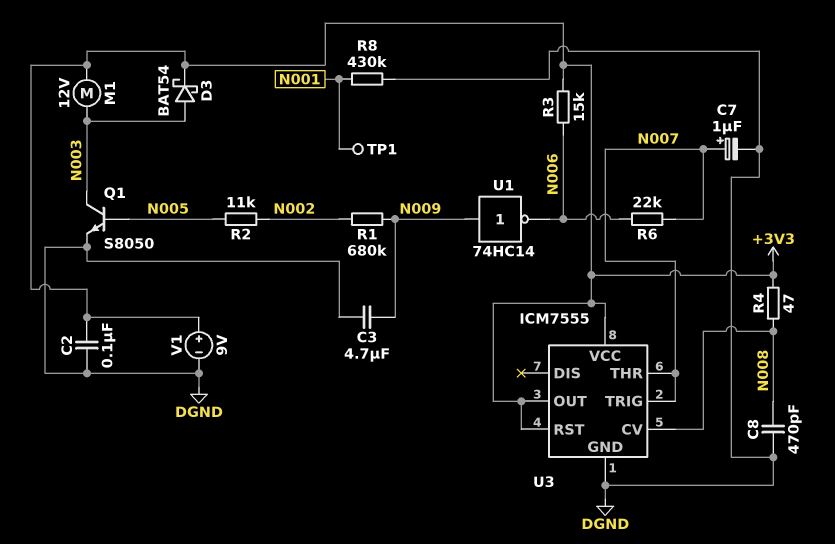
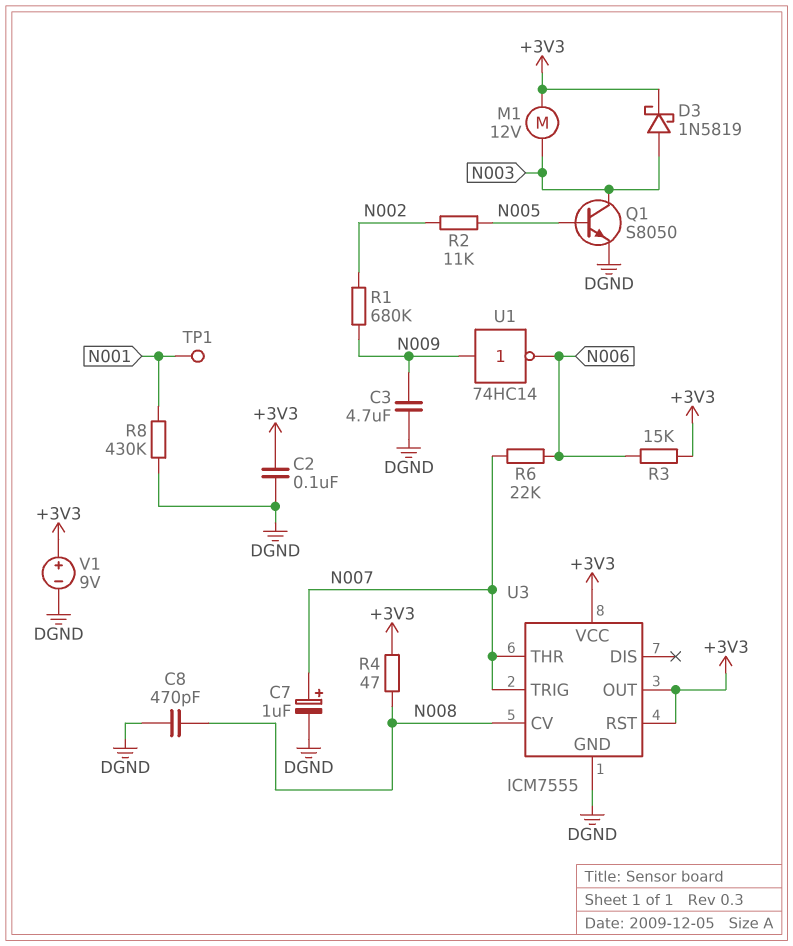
D3: schottky BAT54 (A N003, K +3V3) -> schottky 1N5819 (A N003, K +3V3)

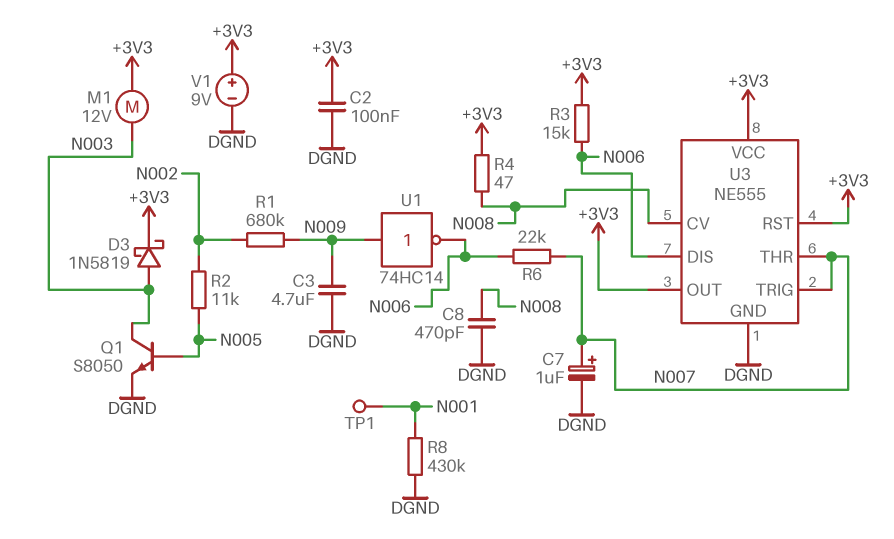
U3: ICM7555 -> NE555
U3 pin DIS: none -> N006

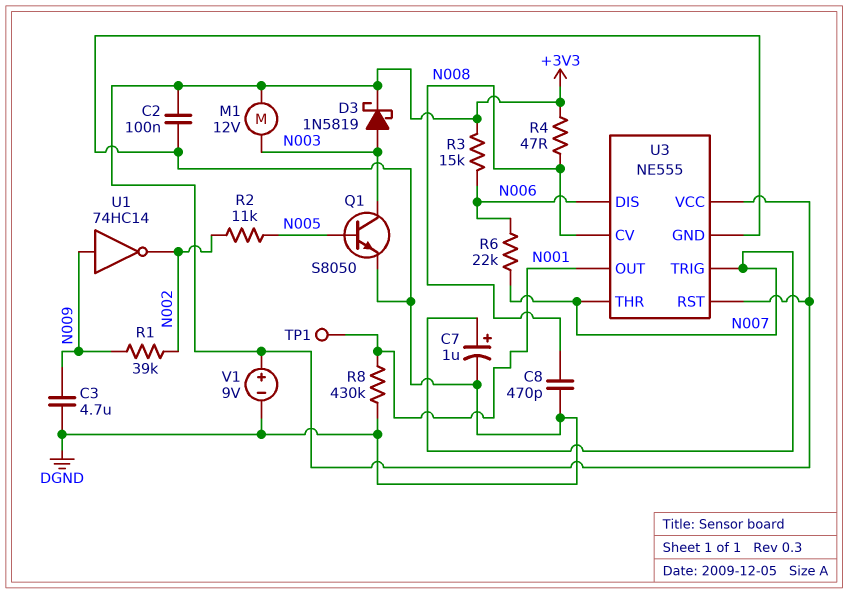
R1: 680k (N002, N009) -> 39k (N002, N009)
U1: NOT 74HC14 (in N009, out N006) -> NOT 74HC14 (in N009, out N002)
U3 pin OUT: +3V3 -> N001

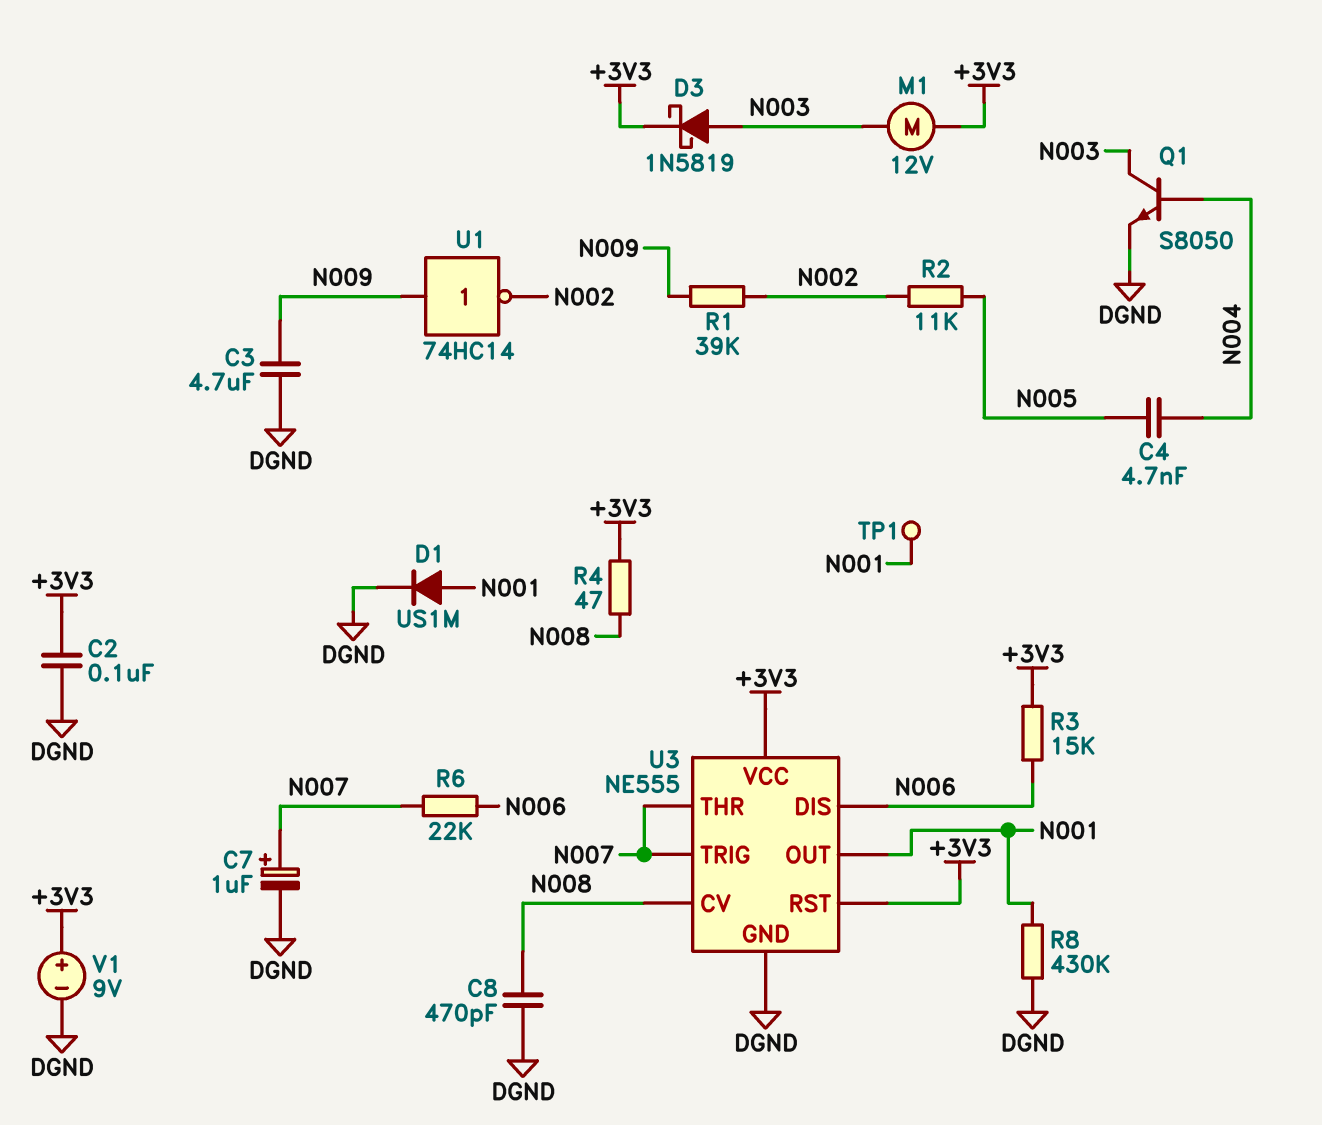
C4: none -> 4.7nF (N004, N005)
D1: none -> diode US1M (A N001, K DGND)
Q1: NPN S8050 (B N005, C N003, E DGND) -> NPN S8050 (B N004, C N003, E DGND)

